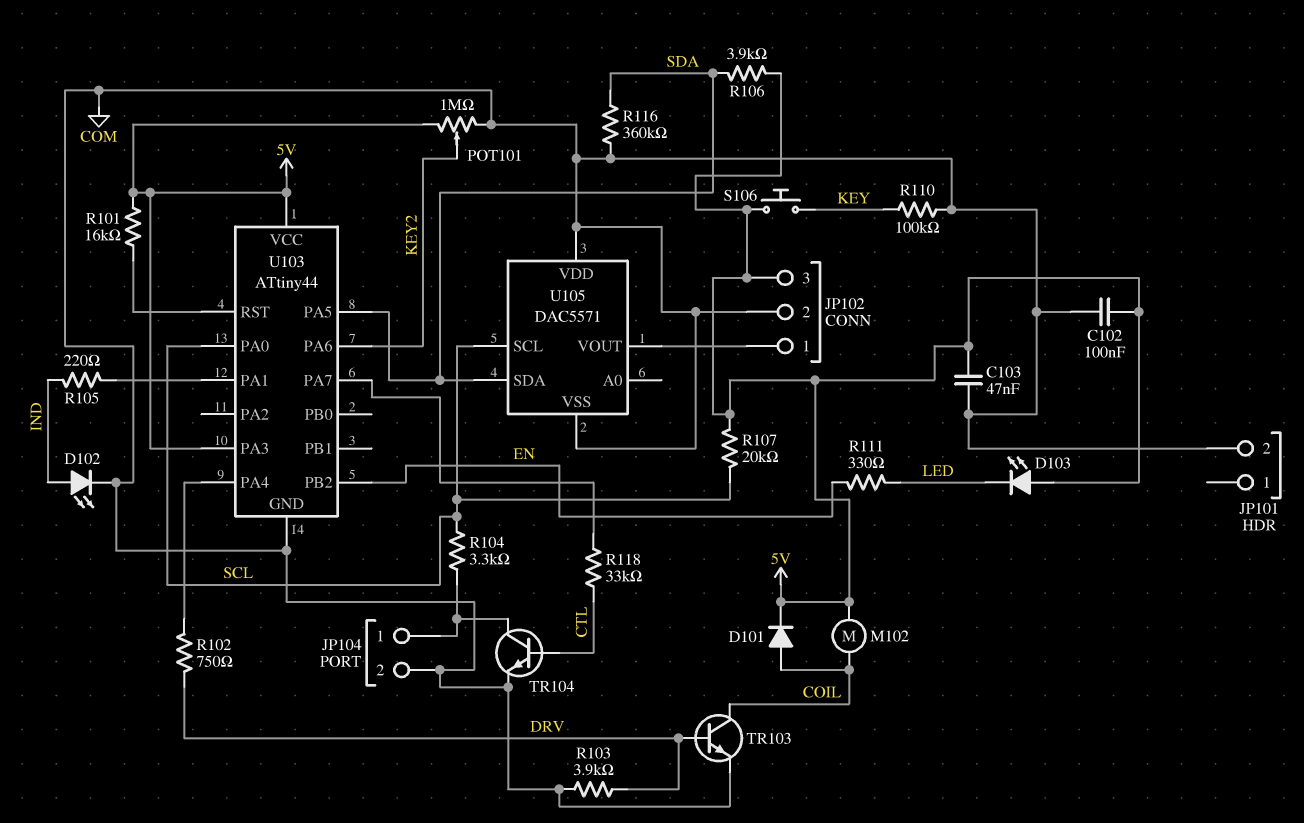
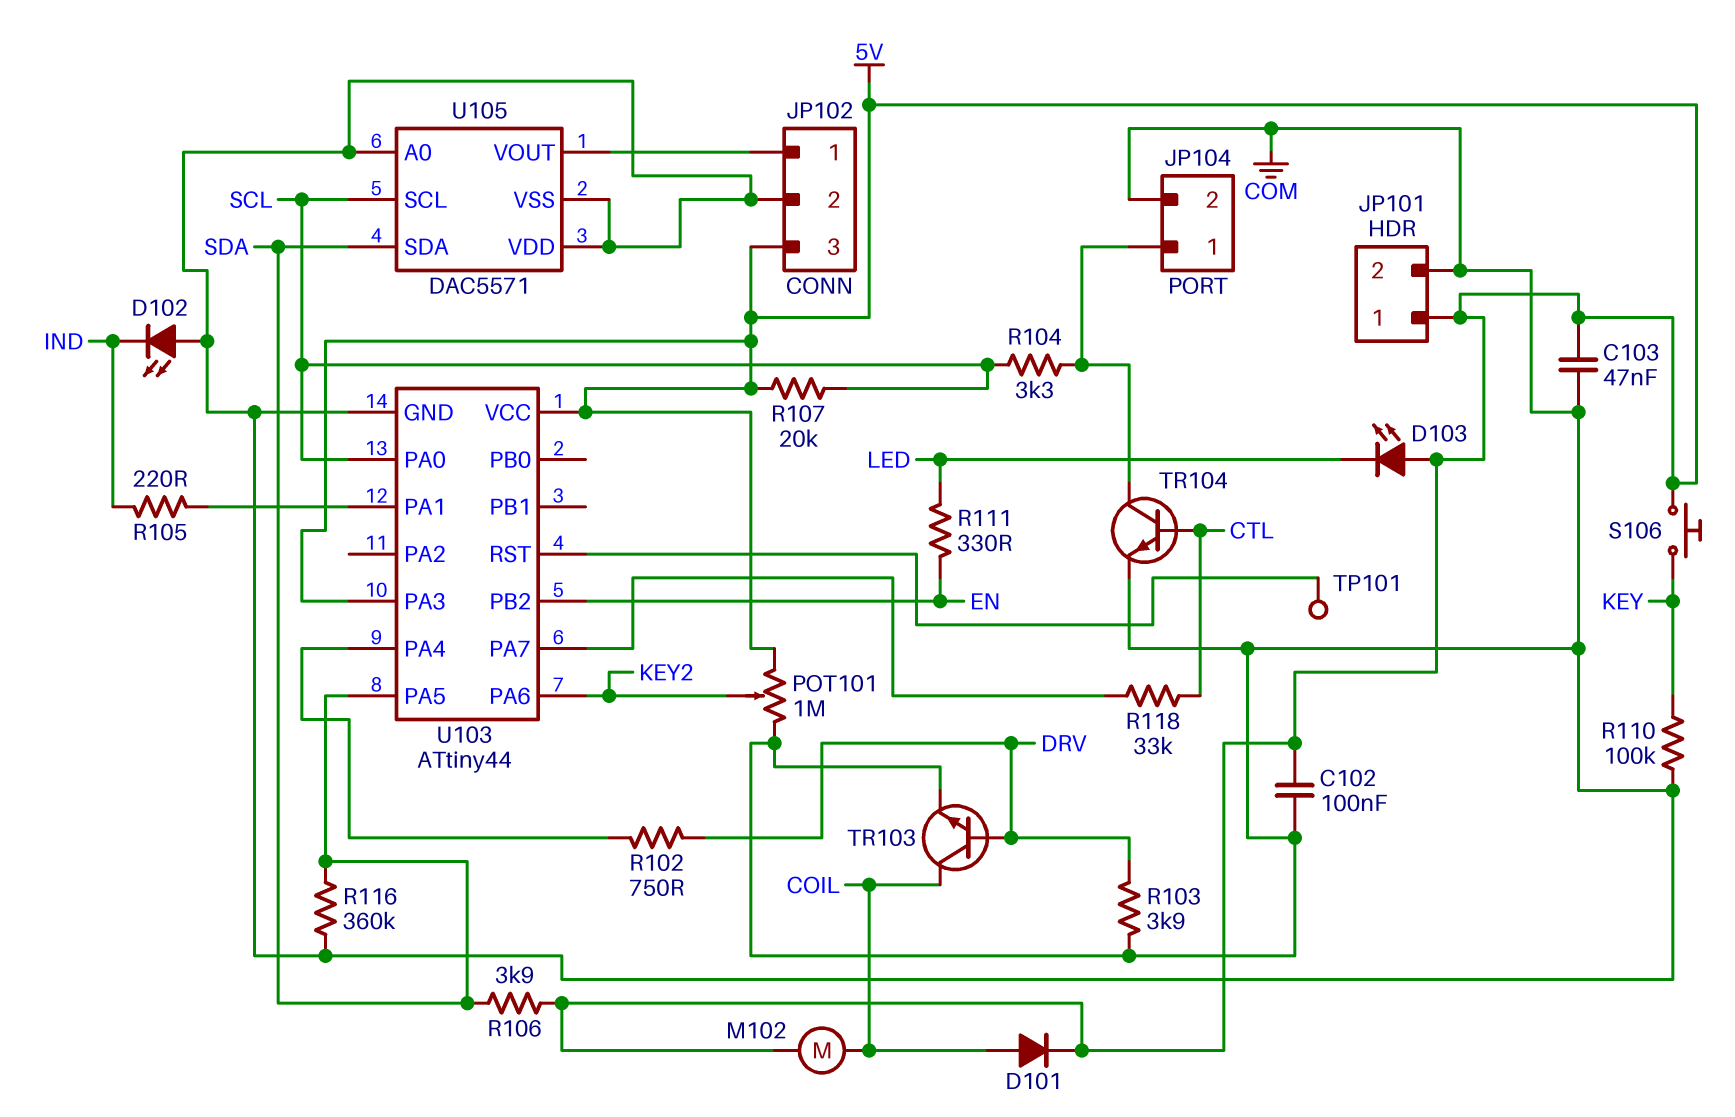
D102: LED (A IND, K COM) -> LED (A COM, K IND)
JP101 pin 1: none -> 5V
R101: 16k (5V, U103/RST) -> none
TP101: none -> test point (U103/RST)
U105 pin A0: none -> COM

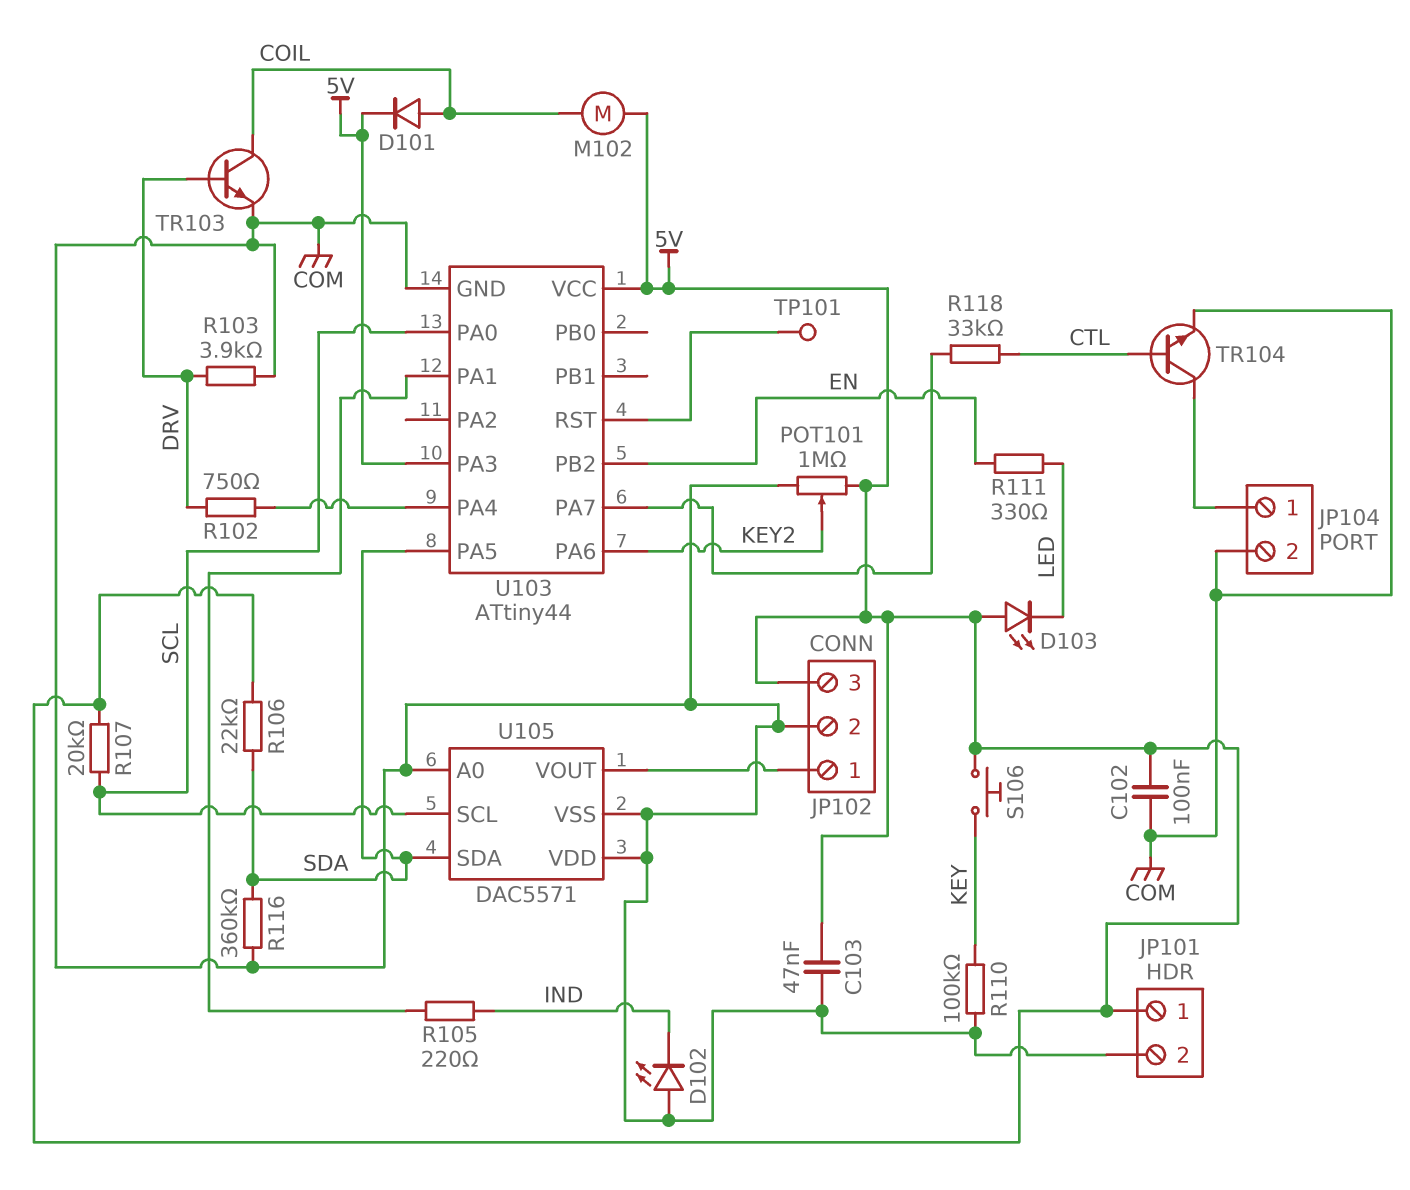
R104: 3.3k (JP104/1, SCL) -> none
R106: 3.9k (5V, SDA) -> 22k (5V, SDA)

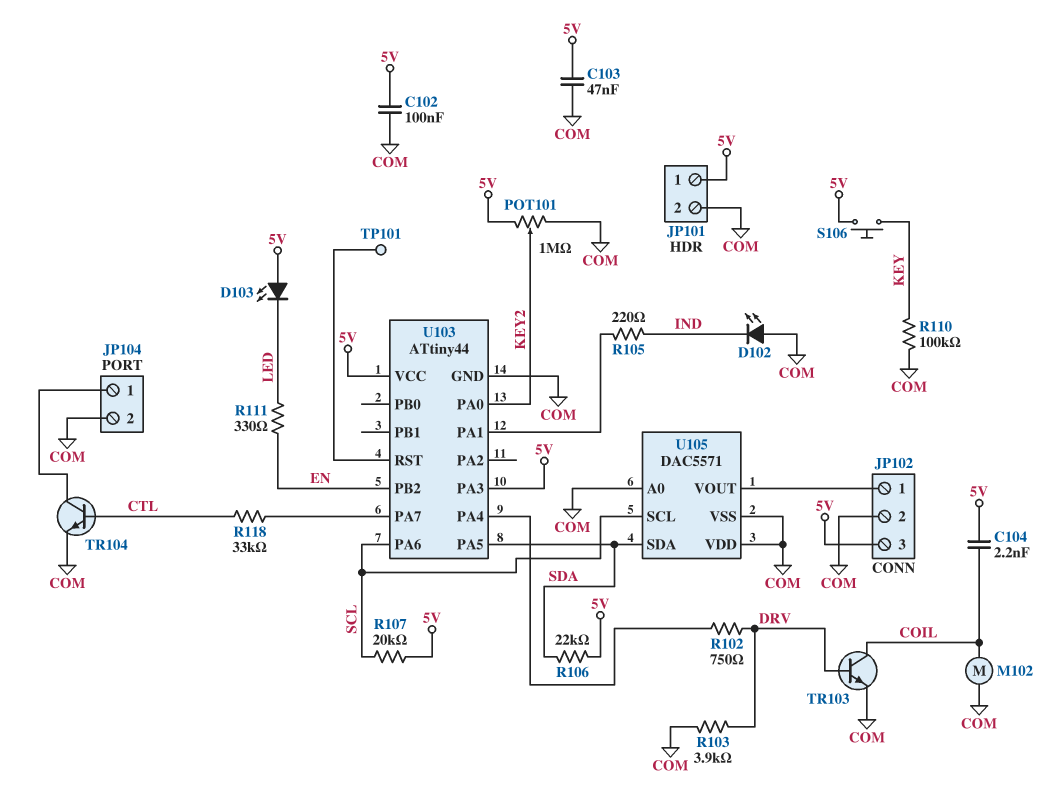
C104: none -> 2.2nF (5V, COIL)
D101: diode (A COIL, K 5V) -> none
M102: motor (5V, COIL) -> motor (COIL, COM)
R116: 360k (COM, SDA) -> none
U103 pin PA0: SCL -> KEY2
U103 pin PA6: KEY2 -> SCL

